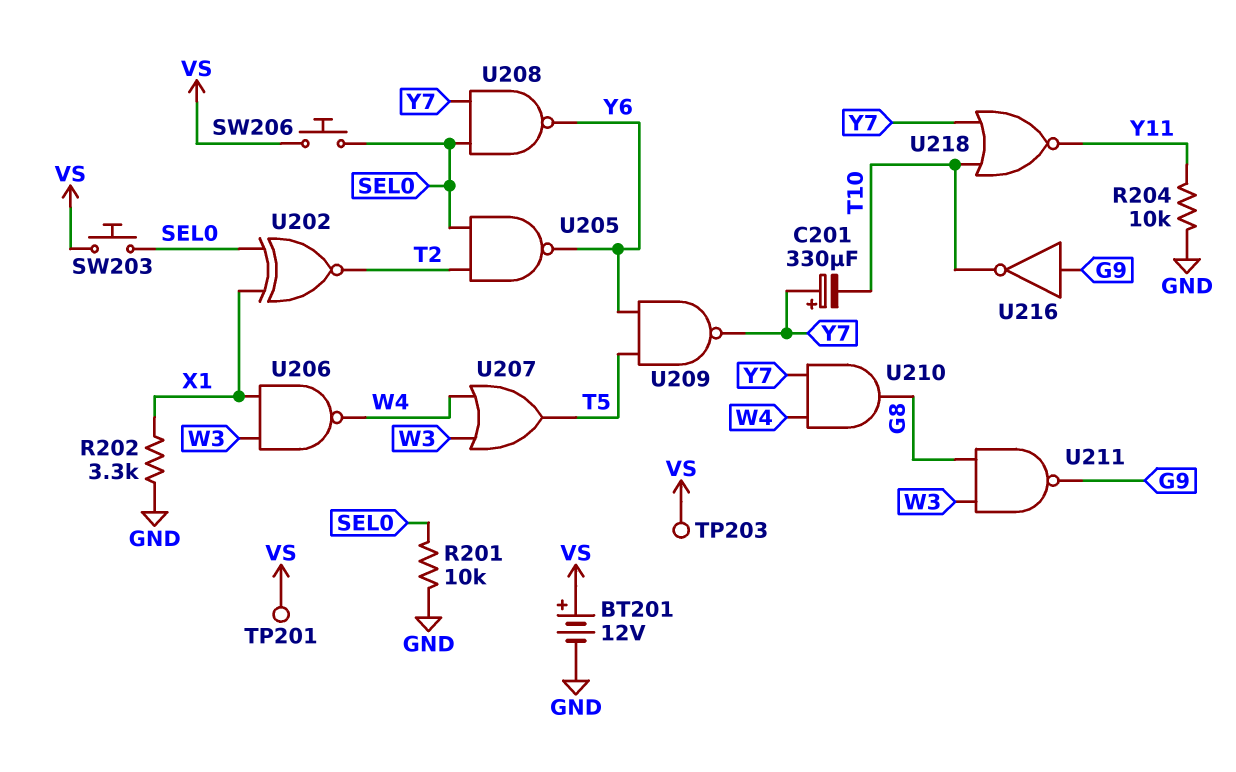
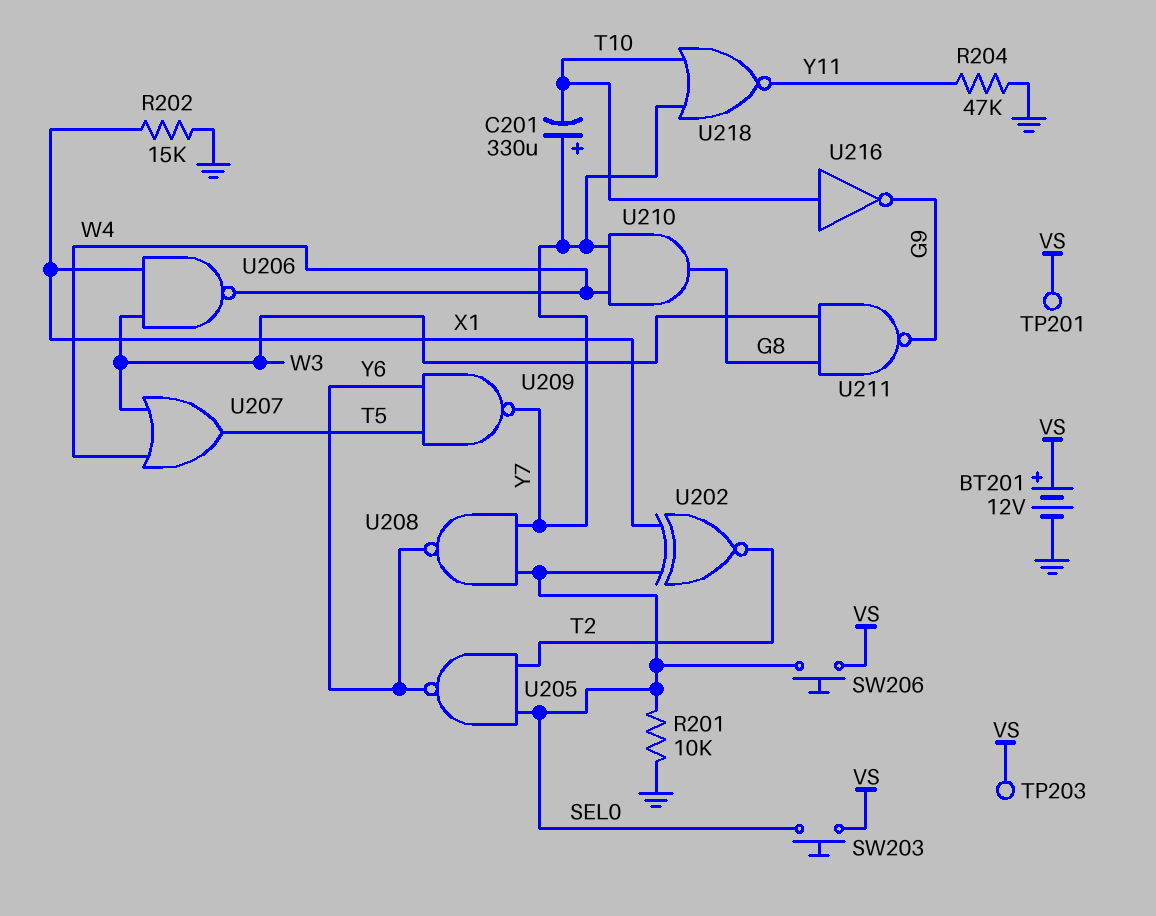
R202: 3.3k (GND, X1) -> 15k (GND, X1)
R204: 10k (GND, Y11) -> 47k (GND, Y11)
U216: NOT (in G9, out T10) -> NOT (in T10, out G9)

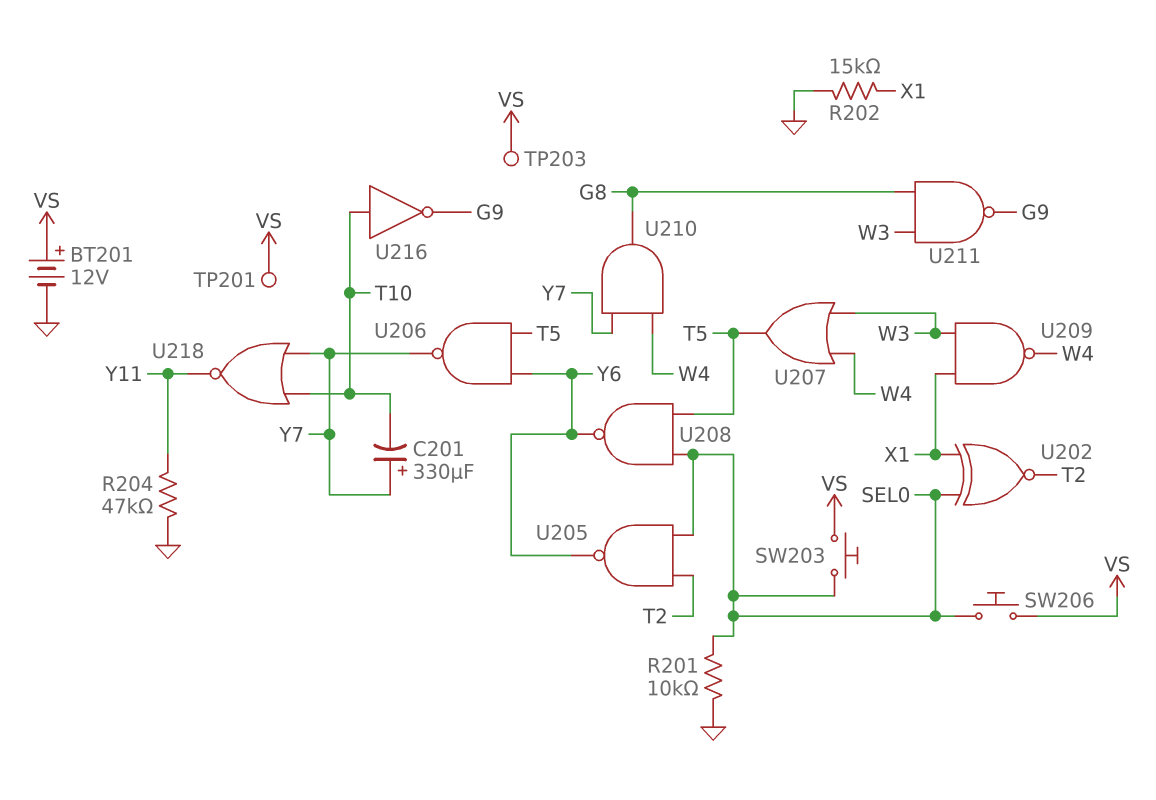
U206: NAND (in W3, in X1, out W4) -> NAND (in T5, in Y6, out Y7)
U208: NAND (in SEL0, in Y7, out Y6) -> NAND (in SEL0, in T5, out Y6)
U209: NAND (in T5, in Y6, out Y7) -> NAND (in W3, in X1, out W4)

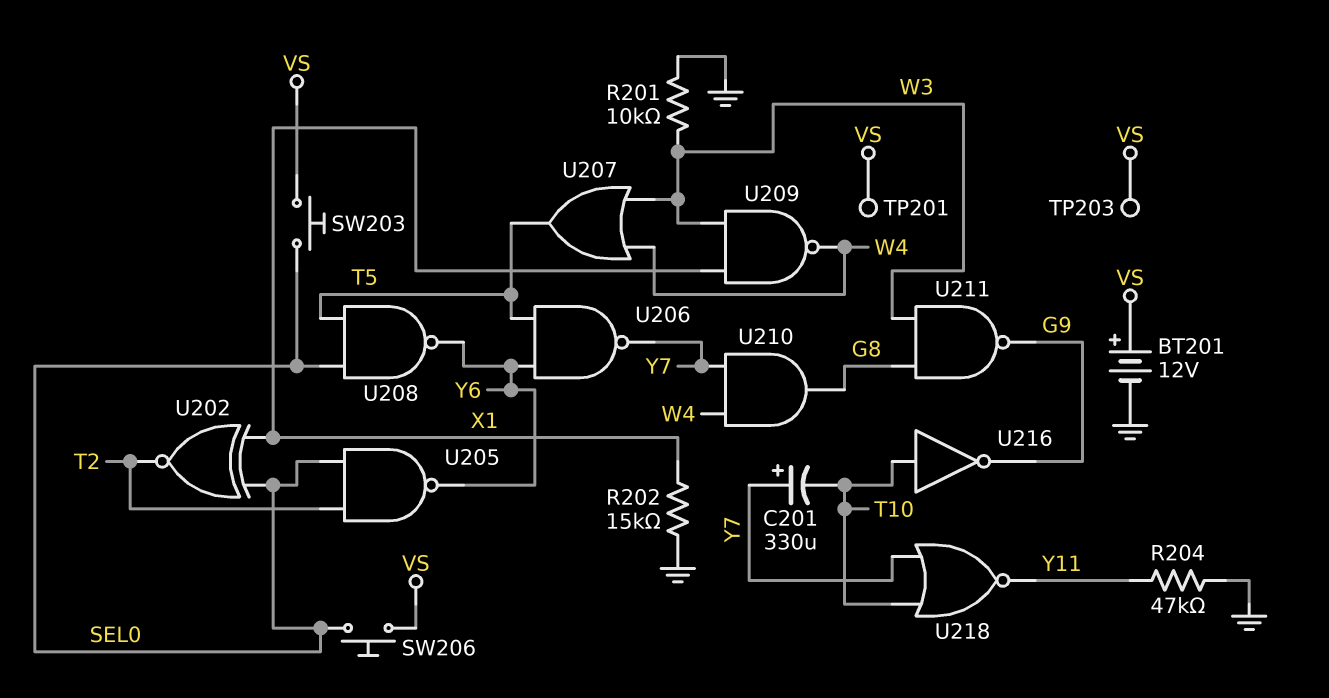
R201: 10k (GND, SEL0) -> 10k (GND, W3)

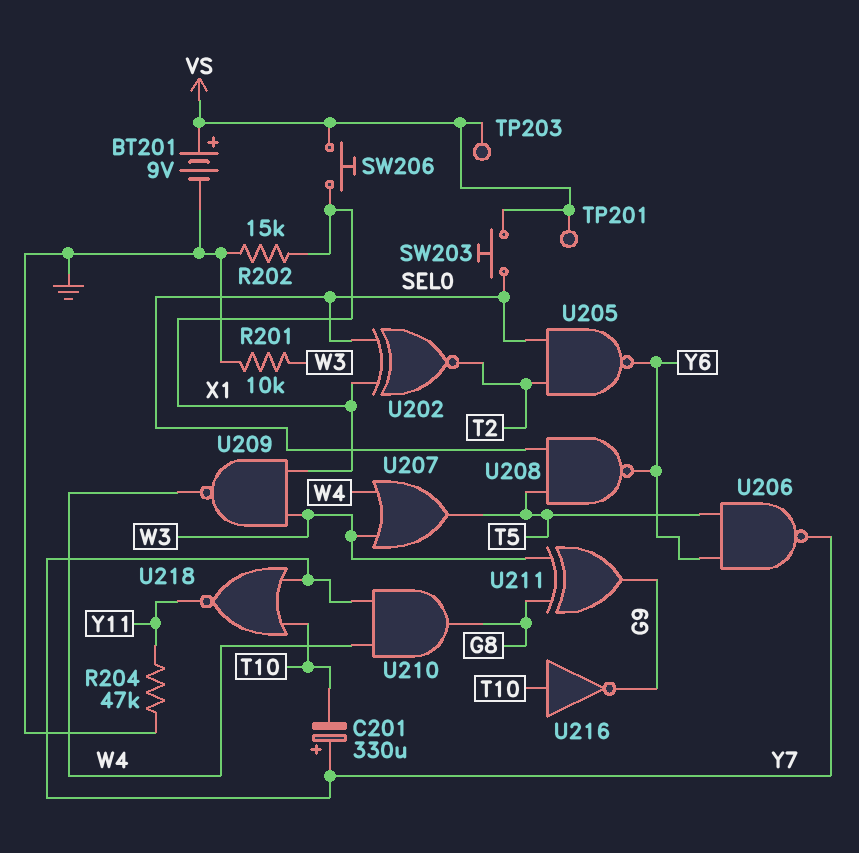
BT201: 12V (plus VS, minus GND) -> 9V (plus VS, minus GND)
SW206: button (SEL0, VS) -> button (VS, X1)
U211: NAND (in G8, in W3, out G9) -> XOR (in G8, in W3, out G9)

